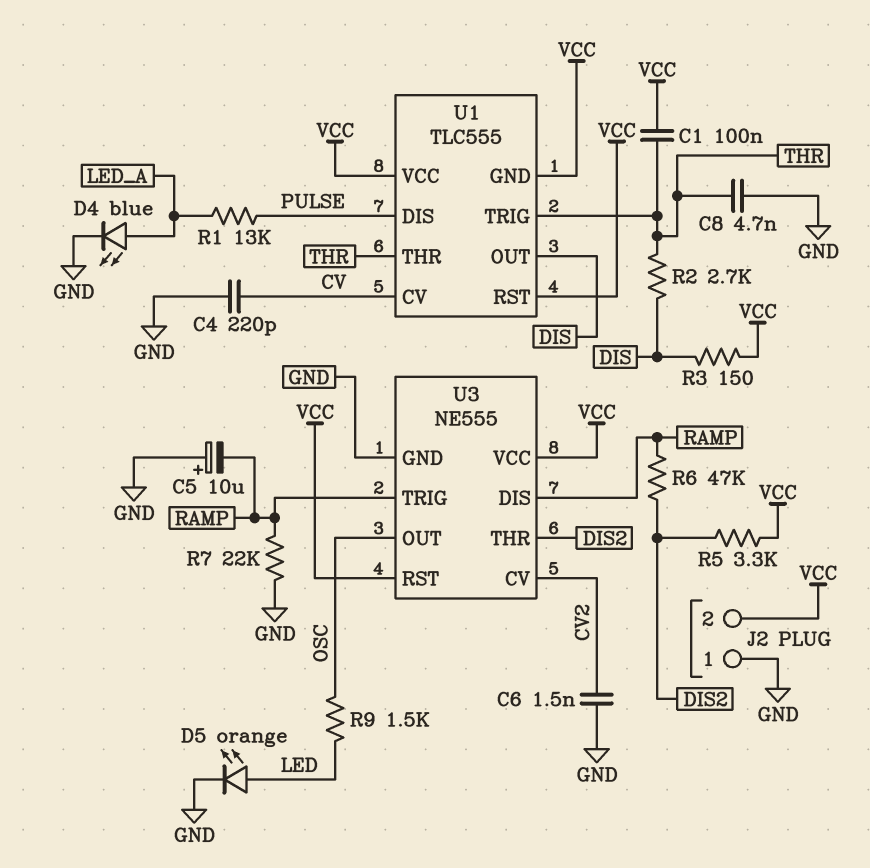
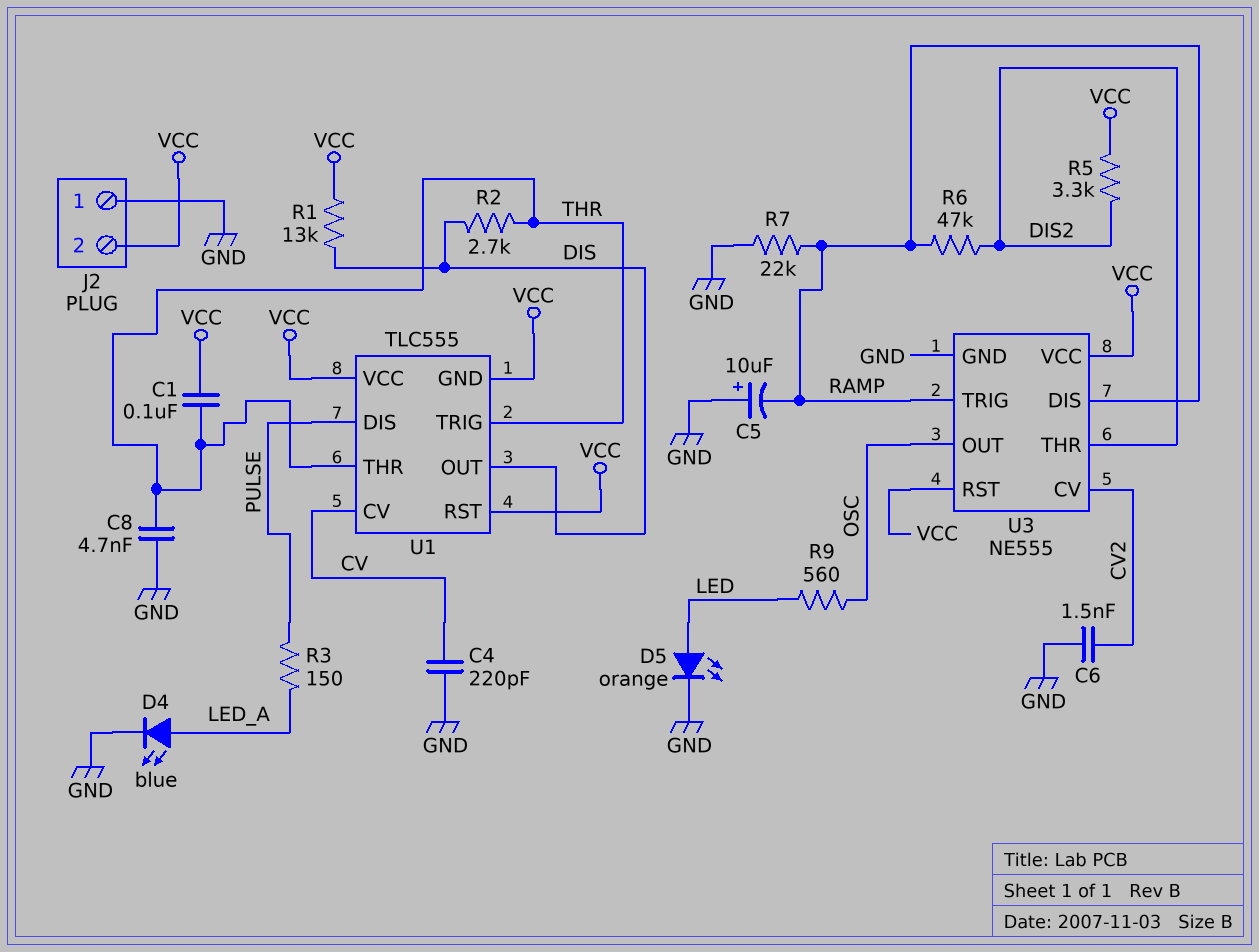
R1: 13k (LED_A, PULSE) -> 13k (DIS, VCC)
R3: 150 (DIS, VCC) -> 150 (LED_A, PULSE)
R9: 1.5k (LED, OSC) -> 560 (LED, OSC)

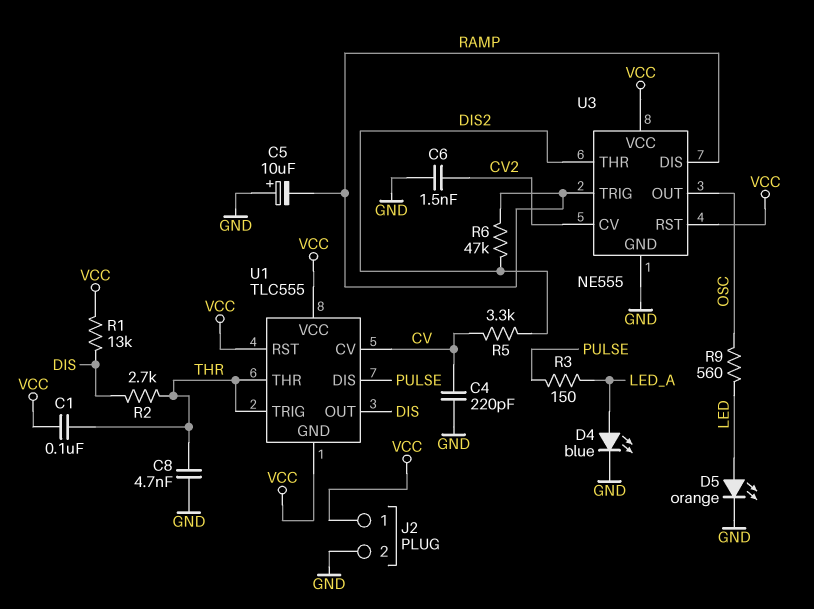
J2 pin 1: GND -> VCC
J2 pin 2: VCC -> GND
R5: 3.3k (DIS2, VCC) -> 3.3k (CV, DIS2)
R7: 22k (GND, RAMP) -> none

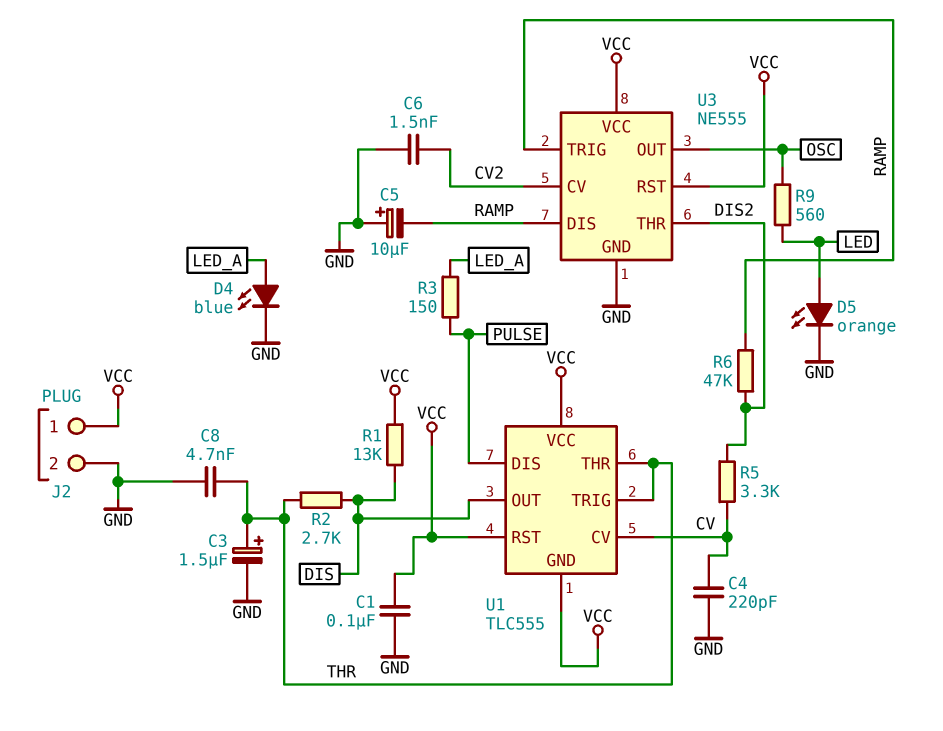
C1: 100nF (THR, VCC) -> 100nF (GND, VCC)
C3: none -> 1.5uF (plus THR, minus GND)

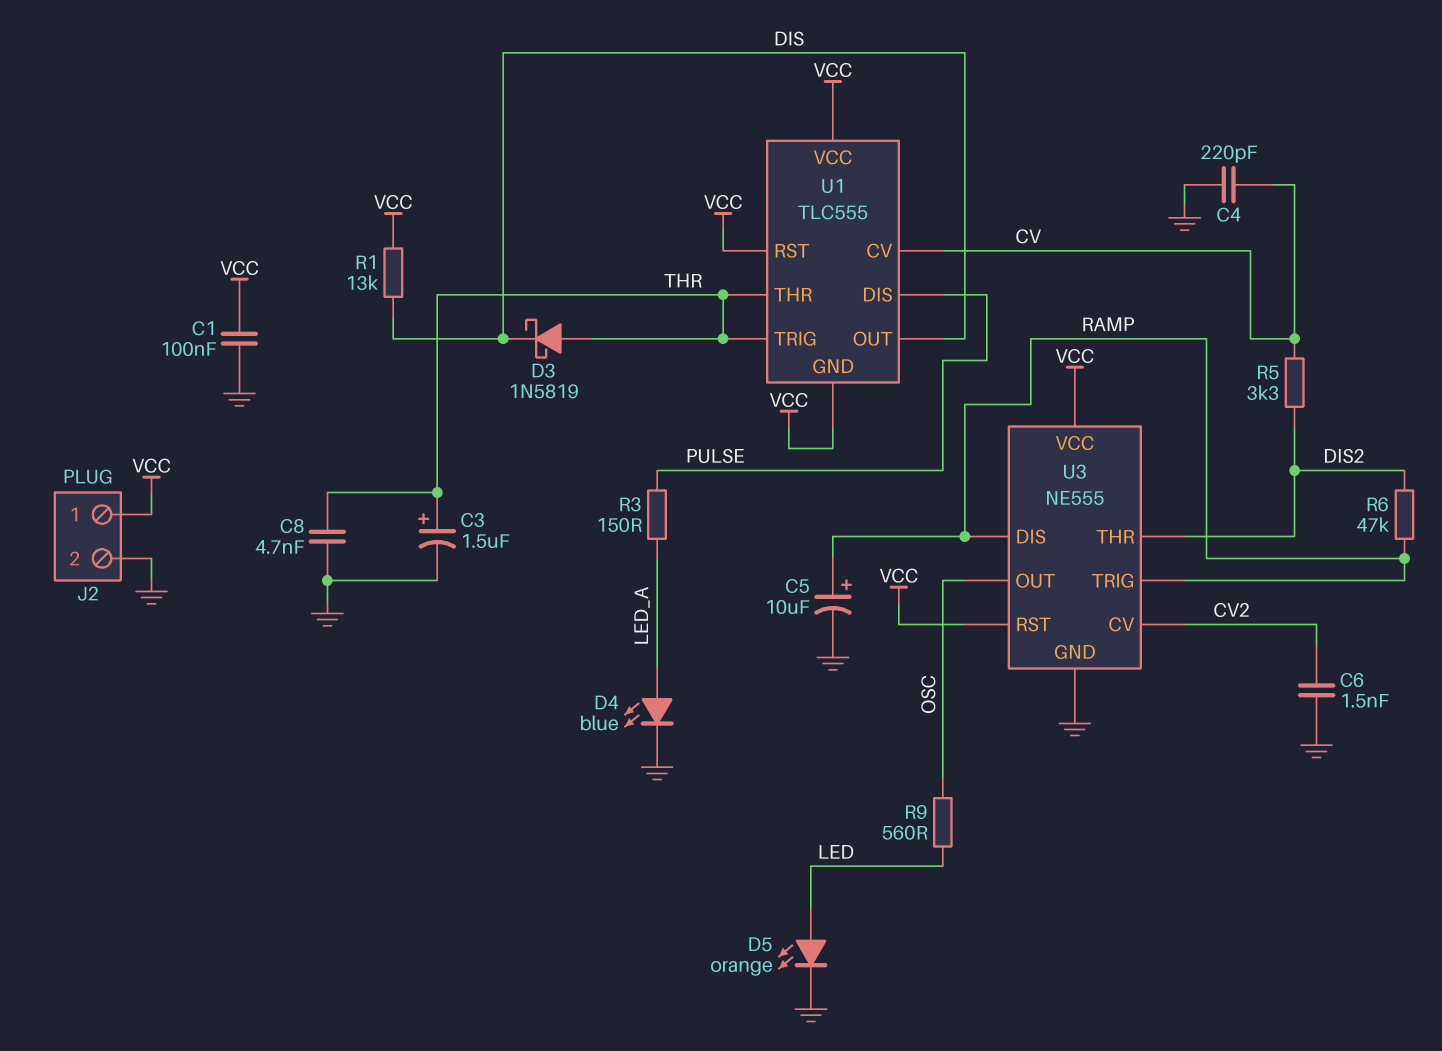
C5: 10uF (plus GND, minus RAMP) -> 10uF (plus RAMP, minus GND)
D3: none -> schottky 1N5819 (A THR, K DIS)
R2: 2.7k (DIS, THR) -> none

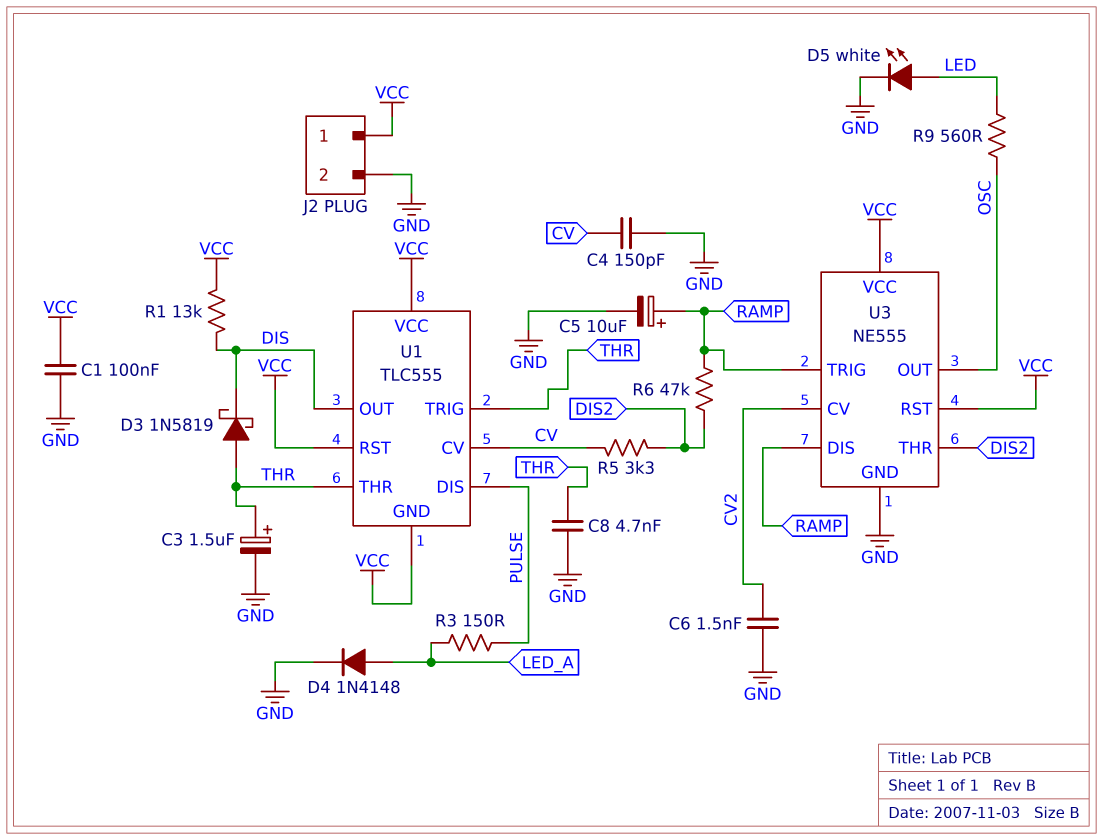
C4: 220pF (CV, GND) -> 150pF (CV, GND)
D4: LED blue (A LED_A, K GND) -> diode 1N4148 (A LED_A, K GND)
D5: LED orange (A LED, K GND) -> LED white (A LED, K GND)

